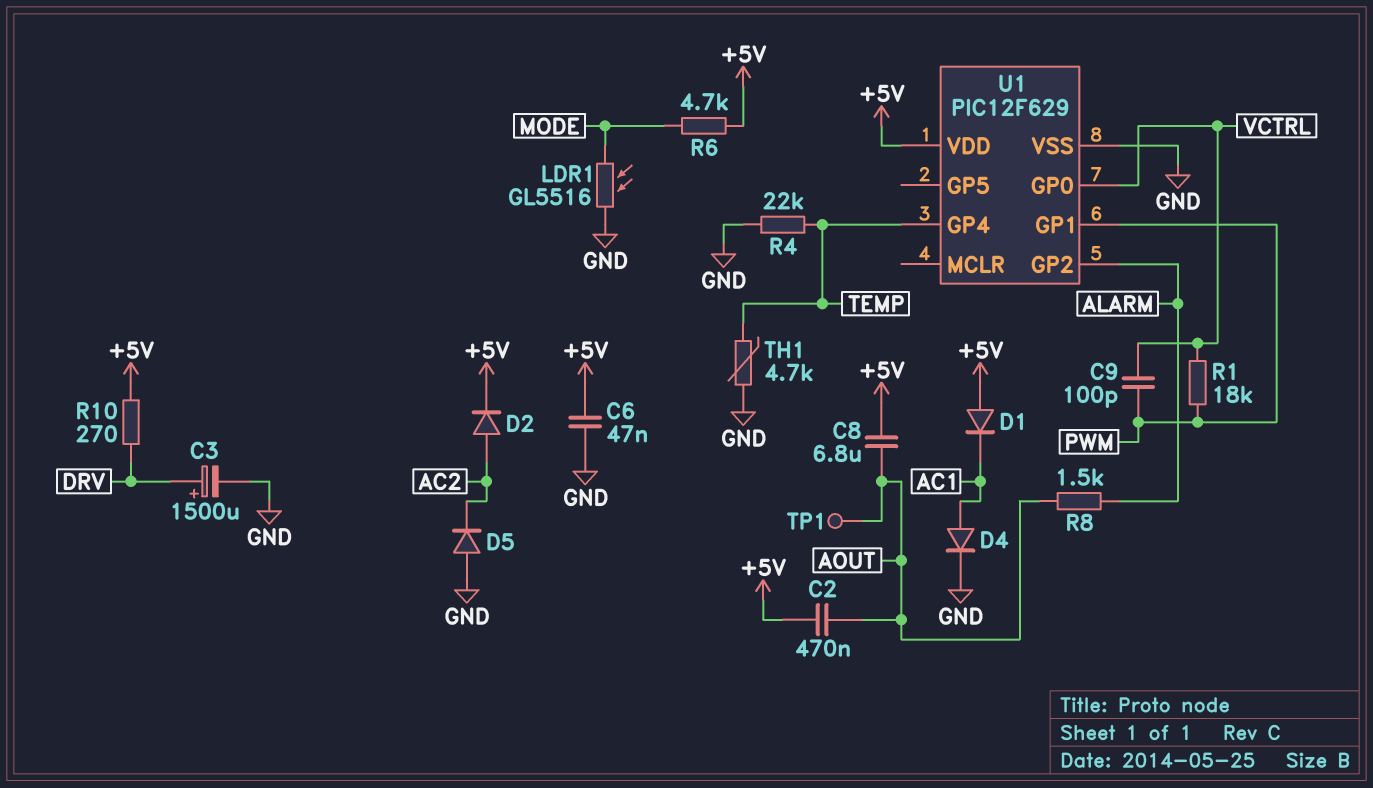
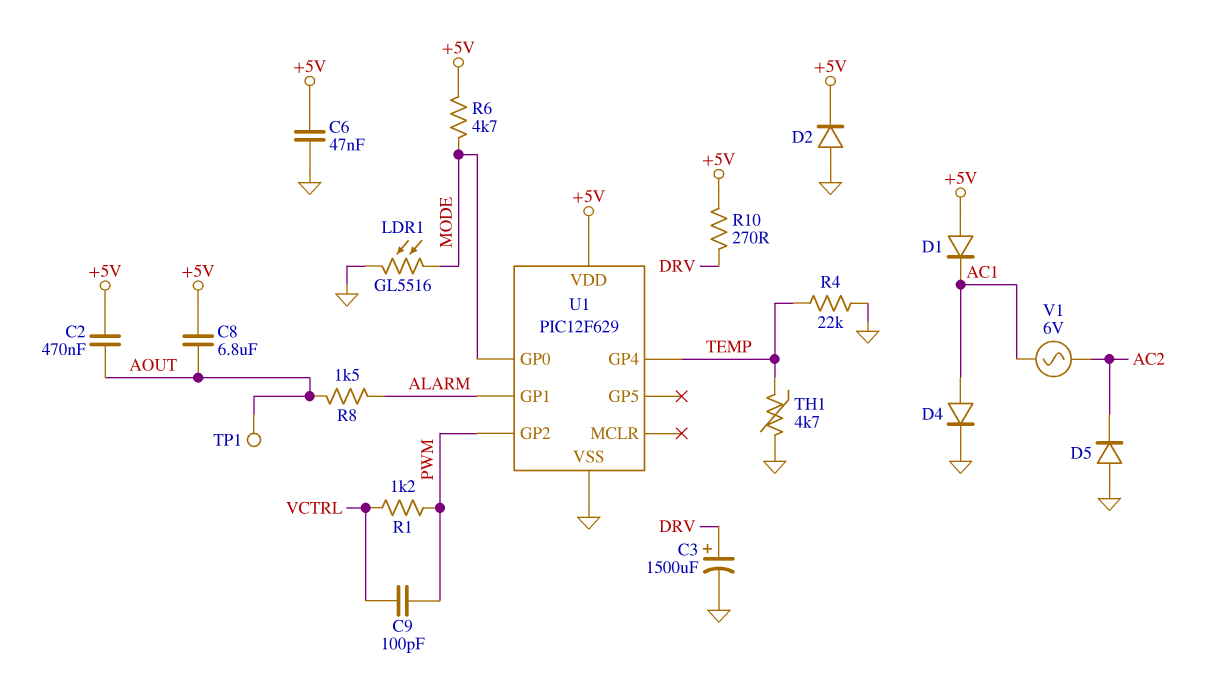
D2: diode (A AC2, K +5V) -> diode (A GND, K +5V)
R1: 18k (PWM, VCTRL) -> 1.2k (PWM, VCTRL)
U1 pin GP0: VCTRL -> MODE
U1 pin GP1: PWM -> ALARM
U1 pin GP2: ALARM -> PWM
V1: none -> AC 6V (AC1, AC2)

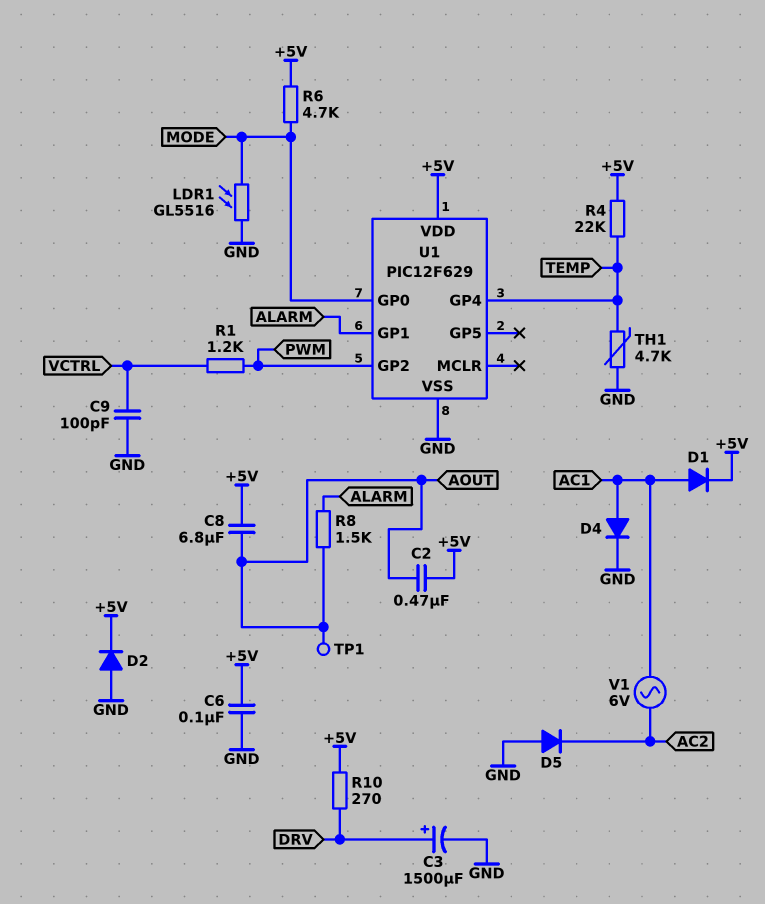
C6: 47nF (+5V, GND) -> 100nF (+5V, GND)
C9: 100pF (PWM, VCTRL) -> 100pF (GND, VCTRL)
D1: diode (A +5V, K AC1) -> diode (A AC1, K +5V)
R4: 22k (GND, TEMP) -> 22k (+5V, TEMP)

